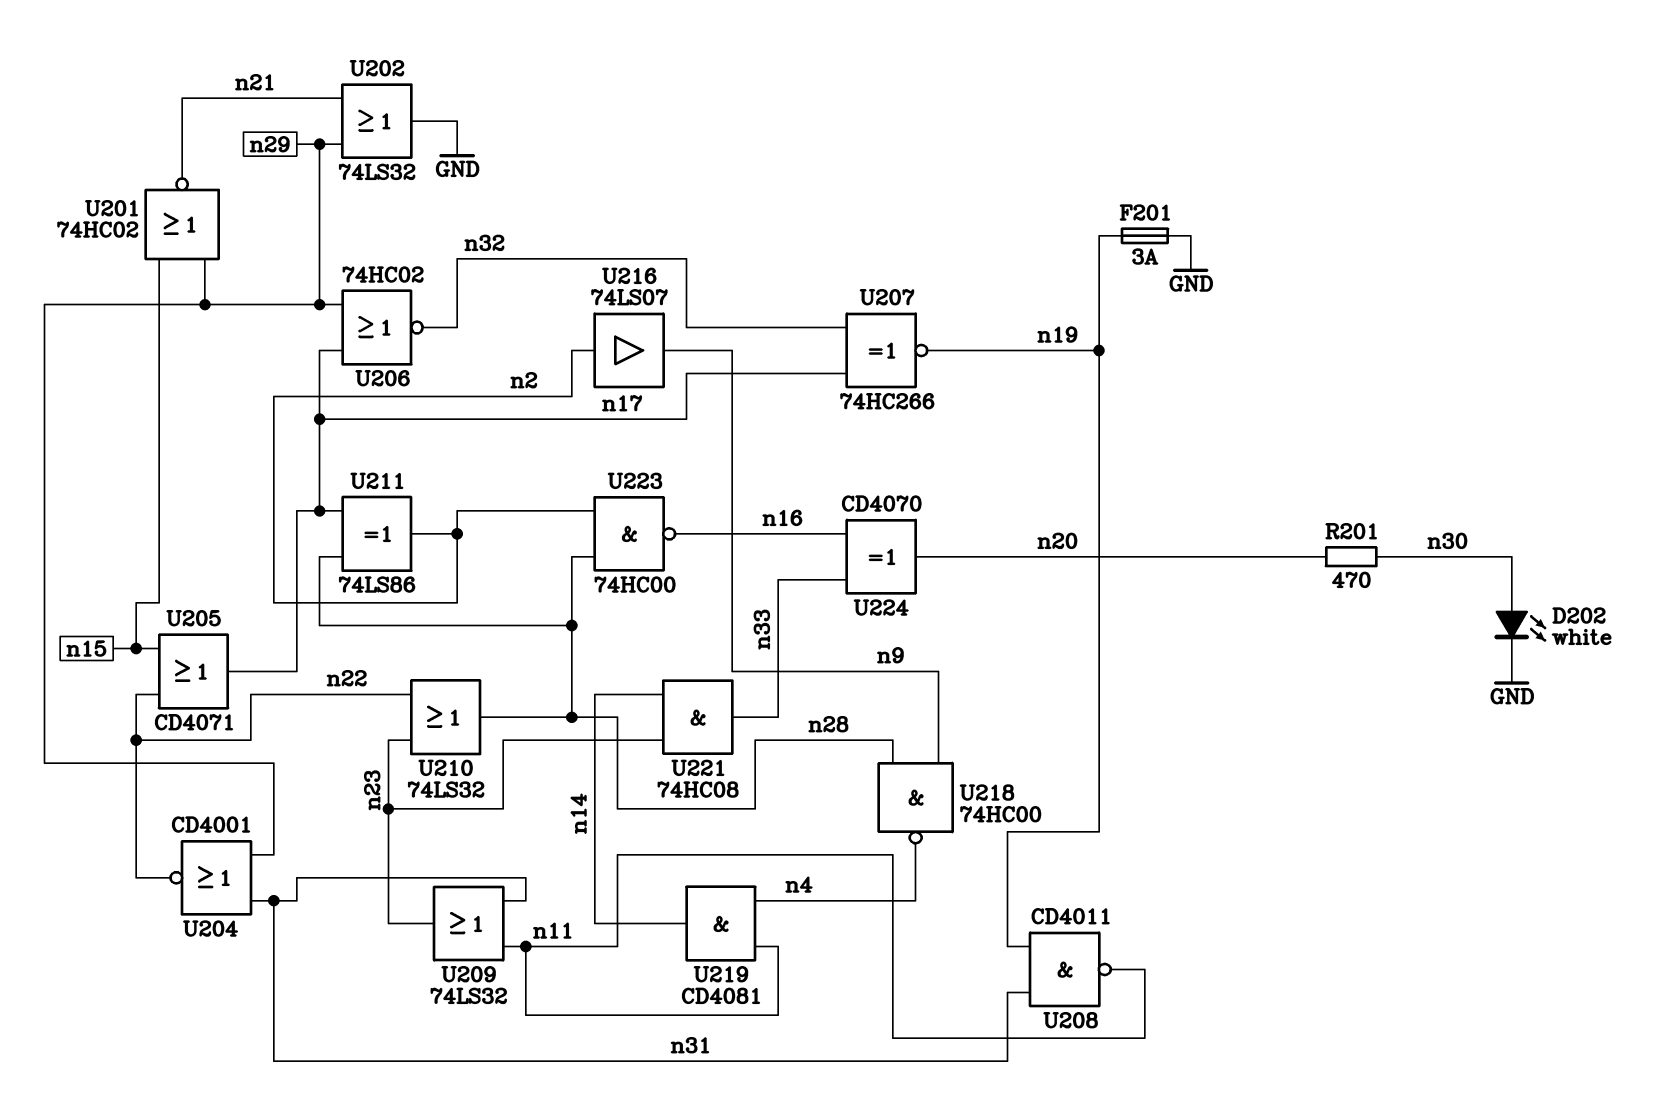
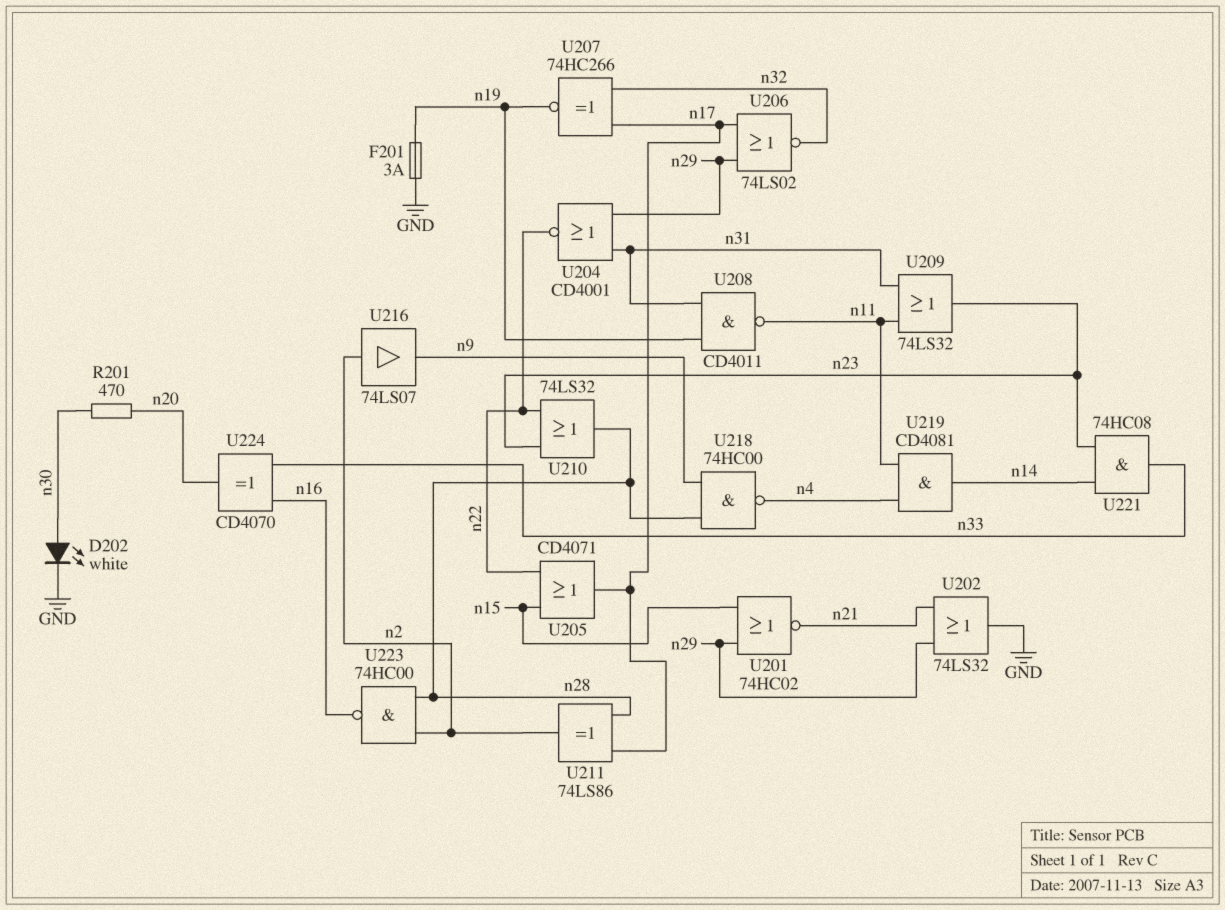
U206: NOR 74HC02 (in n17, in n29, out n32) -> NOR 74LS02 (in n17, in n29, out n32)

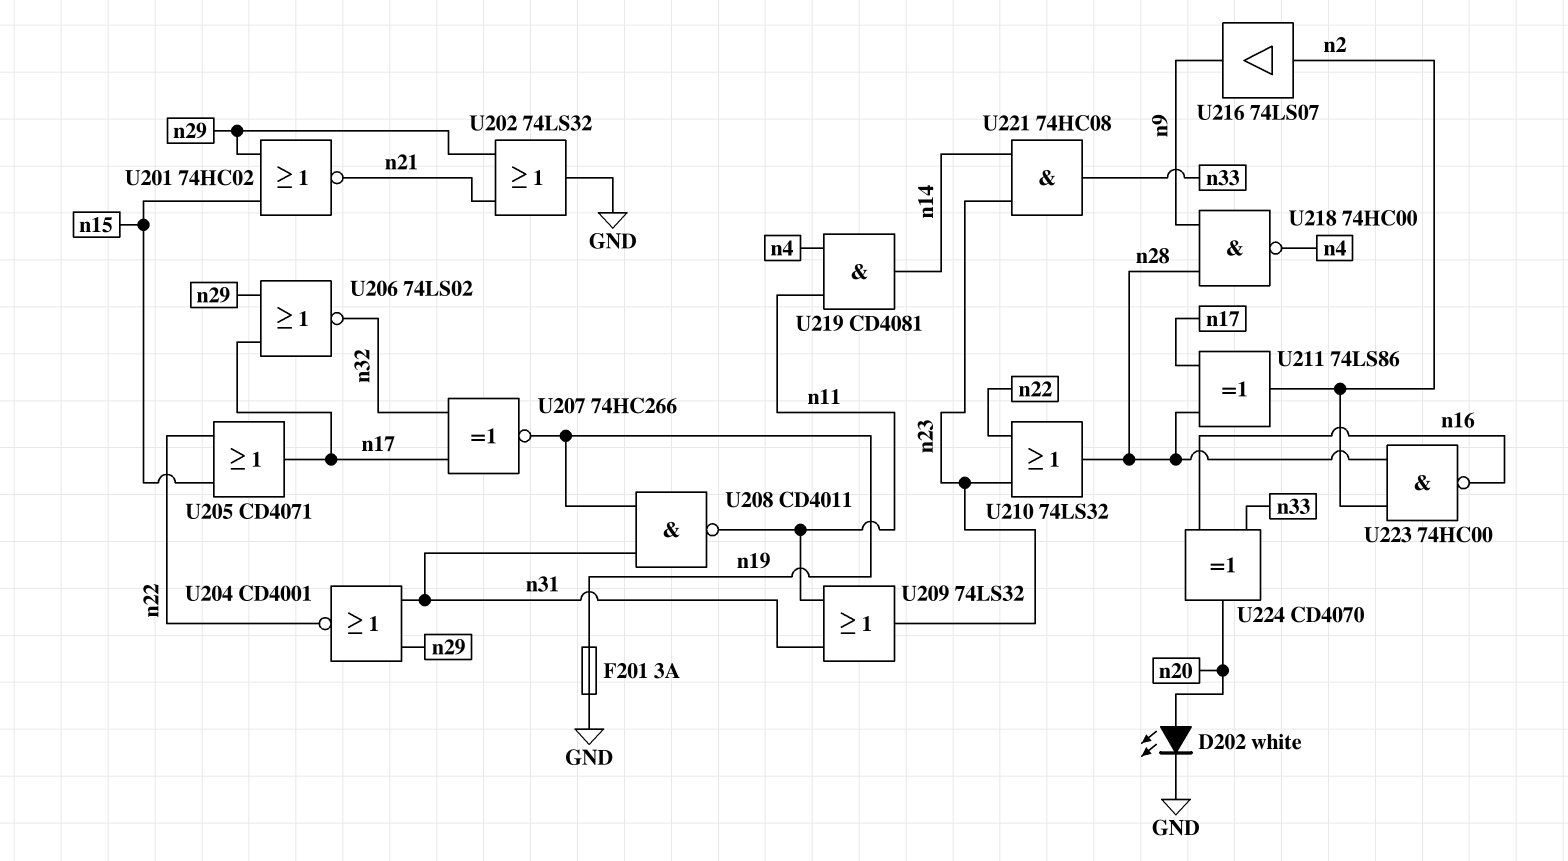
D202: LED white (A n30, K GND) -> LED white (A n20, K GND)
R201: 470 (n20, n30) -> none

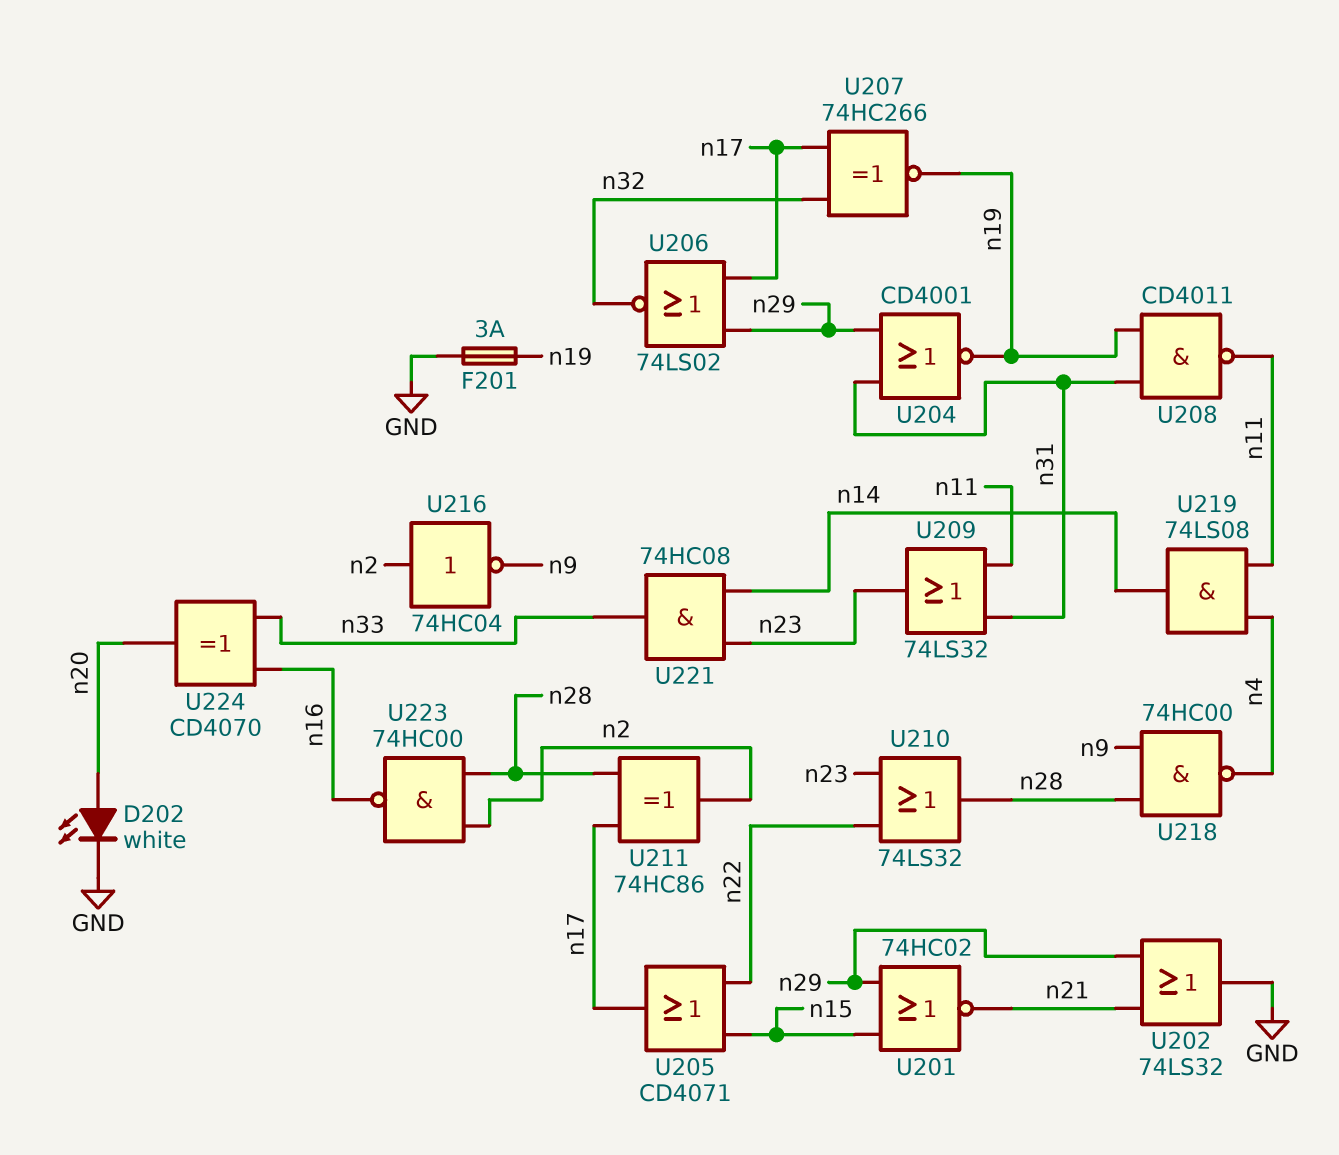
U204: NOR CD4001 (in n29, in n31, out n22) -> NOR CD4001 (in n29, in n31, out n19)
U211: XOR 74LS86 (in n17, in n28, out n2) -> XOR 74HC86 (in n17, in n28, out n2)
U216: buffer 74LS07 (in n2, out n9) -> NOT 74HC04 (in n2, out n9)
U219: AND CD4081 (in n4, in n11, out n14) -> AND 74LS08 (in n4, in n11, out n14)

